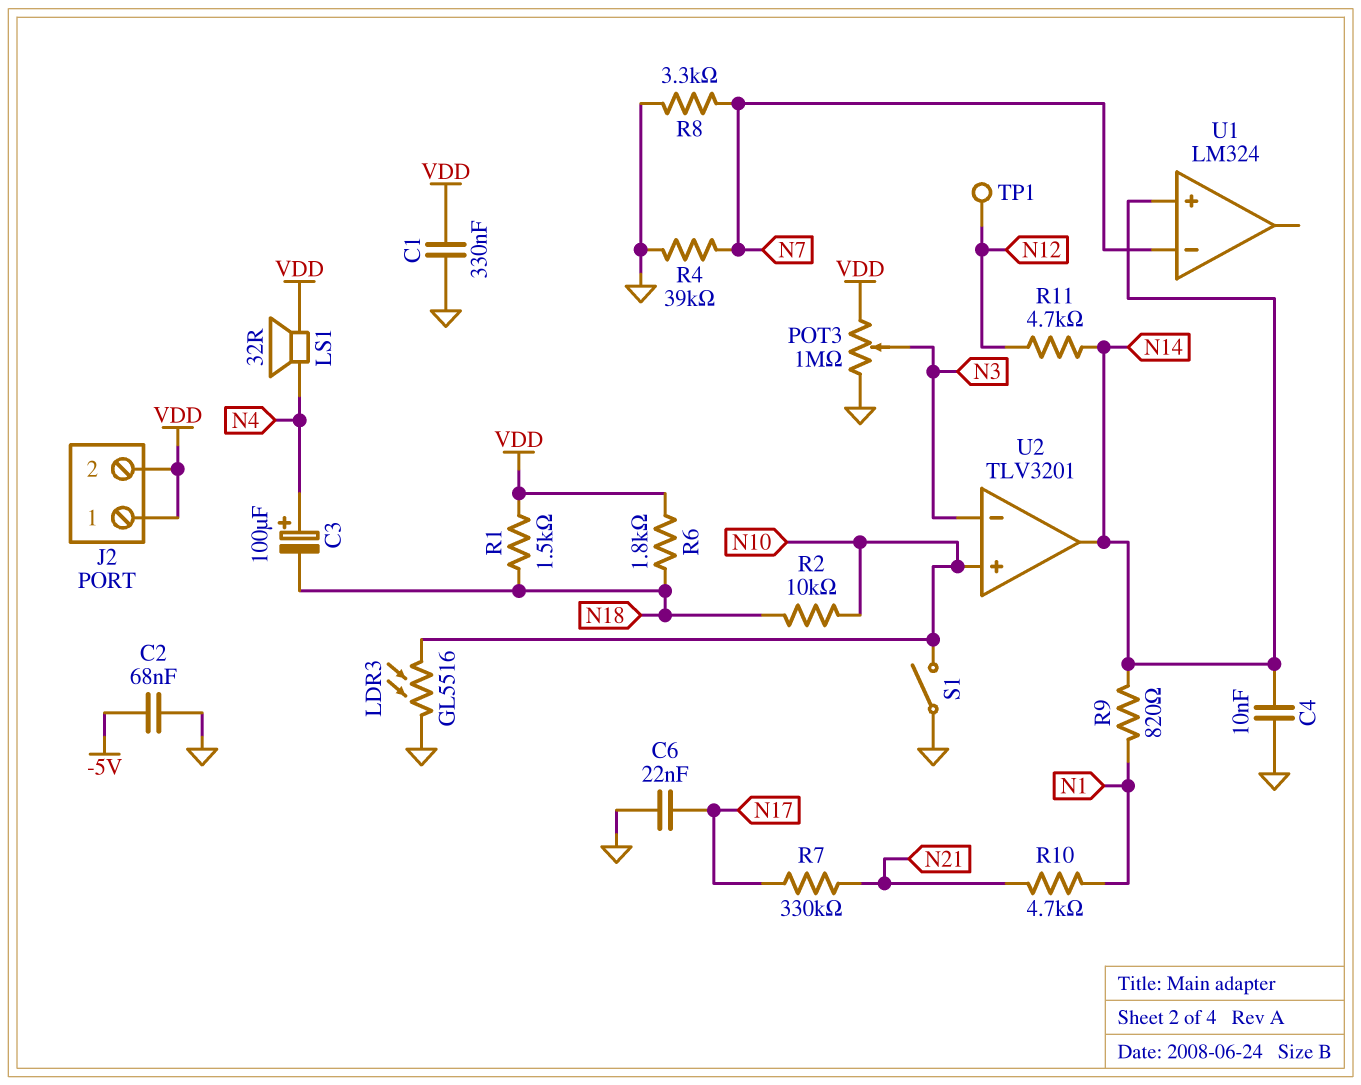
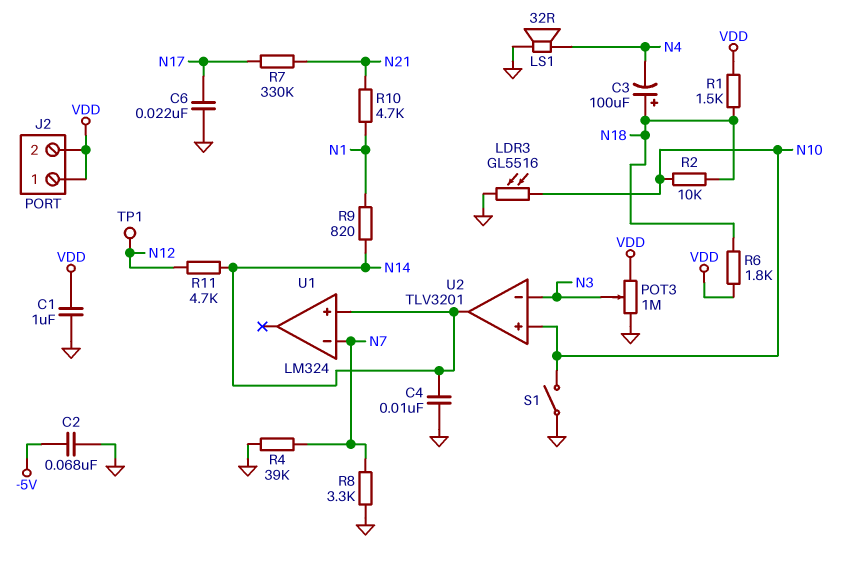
C1: 330nF (GND, VDD) -> 1uF (GND, VDD)
C3: 100uF (plus N4, minus N18) -> 100uF (plus N18, minus N4)
LS1: speaker 32R (N4, VDD) -> speaker 32R (GND, N4)

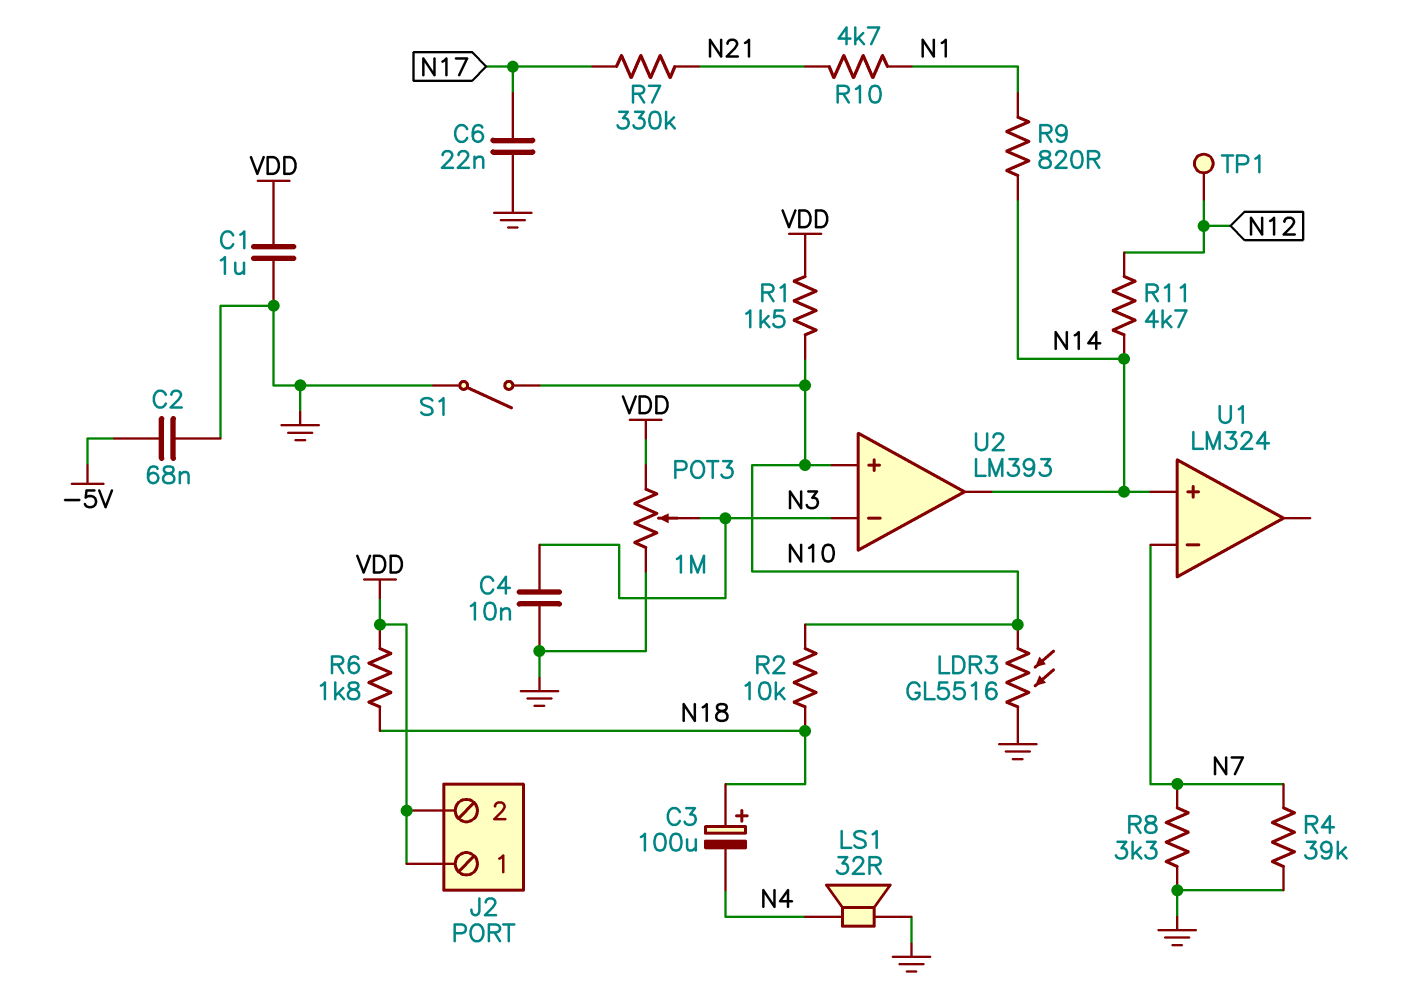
C4: 10nF (GND, N14) -> 10nF (GND, N3)
R1: 1.5k (N18, VDD) -> 1.5k (N10, VDD)
U2: TLV3201 -> LM393

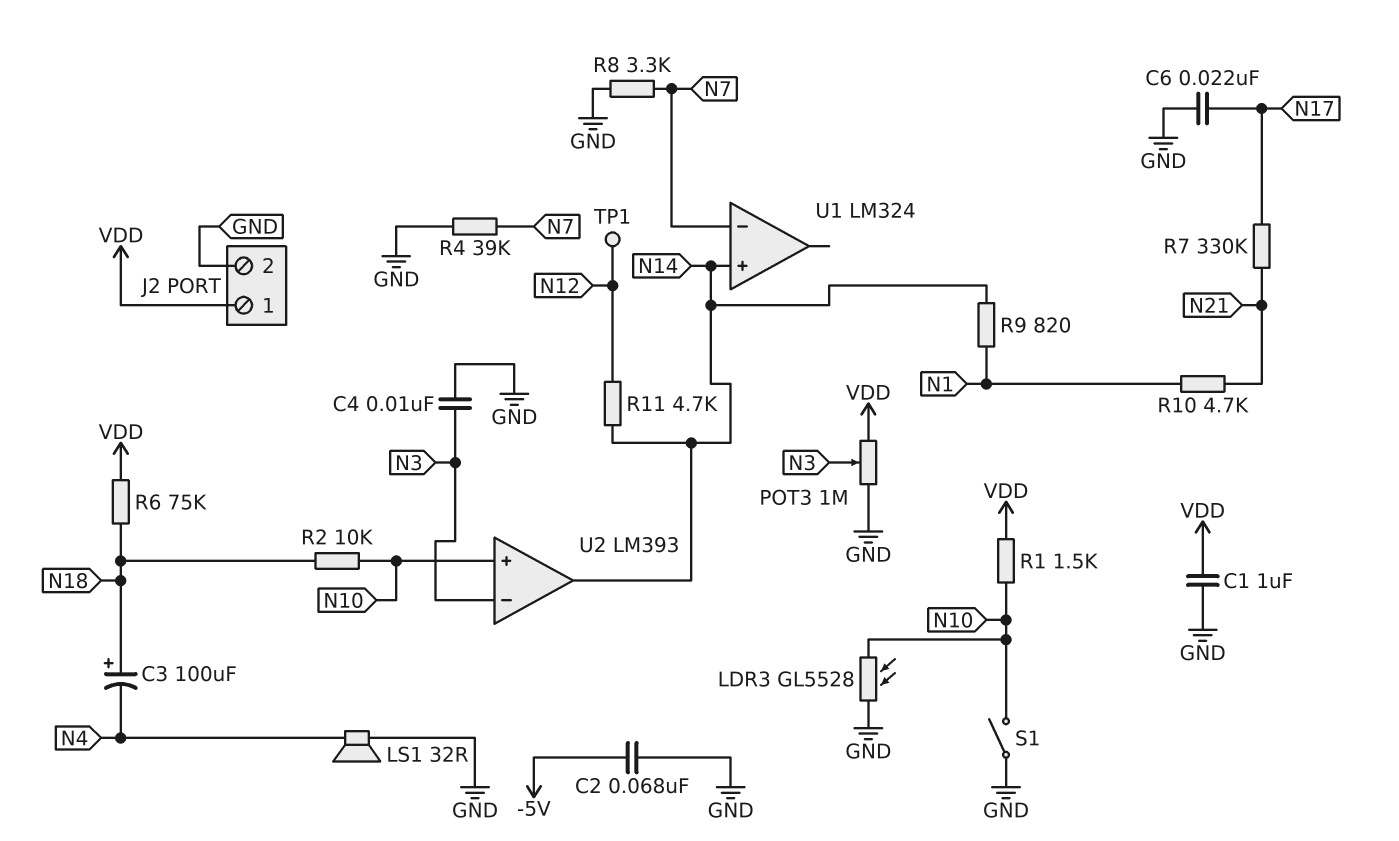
J2 pin 2: VDD -> GND
LDR3: GL5516 (GND, N10) -> GL5528 (GND, N10)
R6: 1.8k (N18, VDD) -> 75k (N18, VDD)

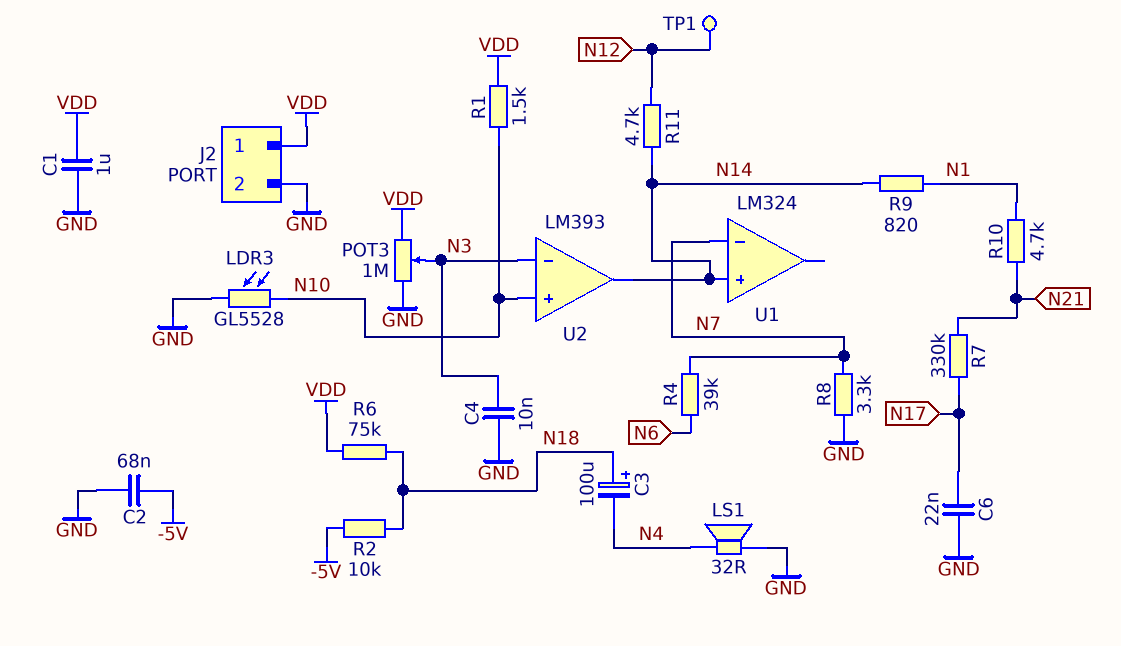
R2: 10k (N10, N18) -> 10k (-5V, N18)
R4: 39k (GND, N7) -> 39k (N6, N7)
S1: switch (GND, N10) -> none

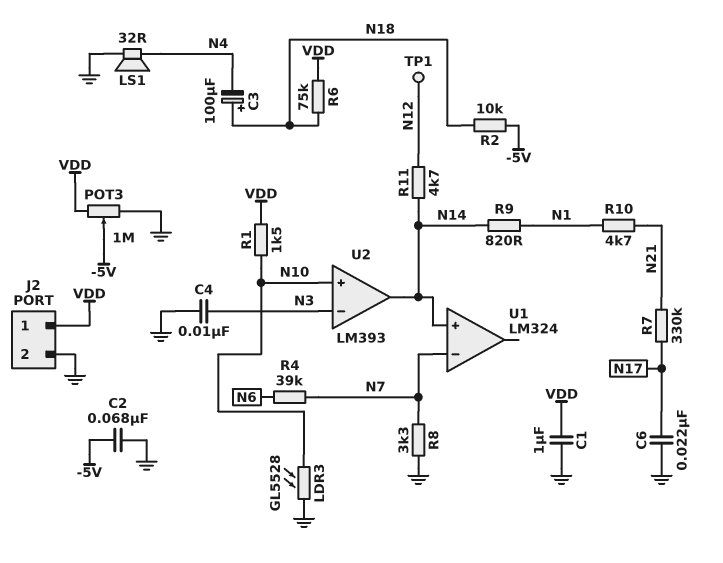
POT3: 1M (GND, VDD, wiper N3) -> 1M (GND, VDD, wiper -5V)

